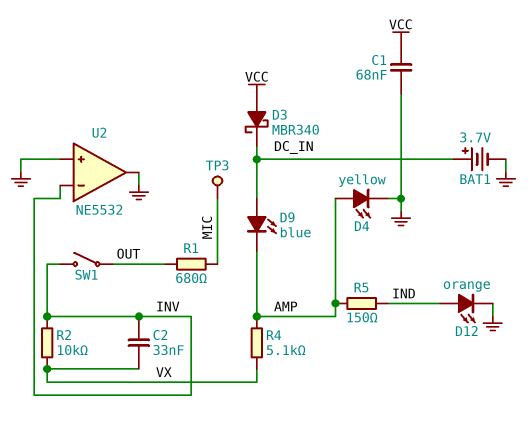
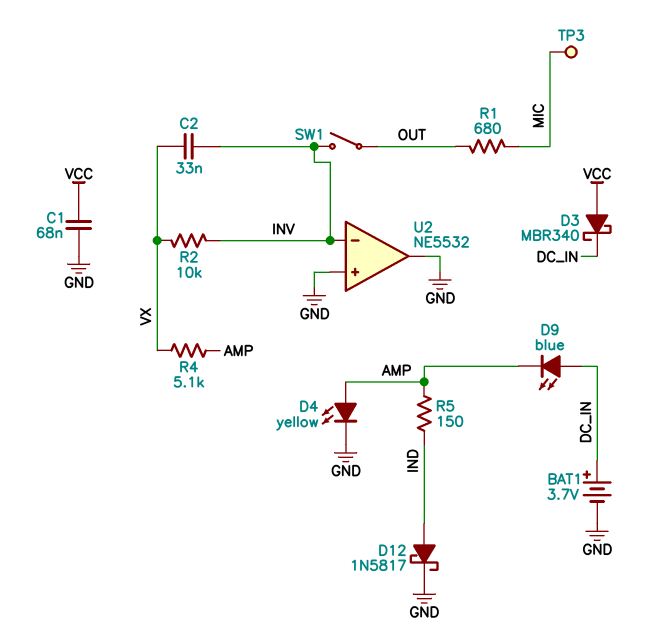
D12: LED orange (A IND, K GND) -> schottky 1N5817 (A IND, K GND)

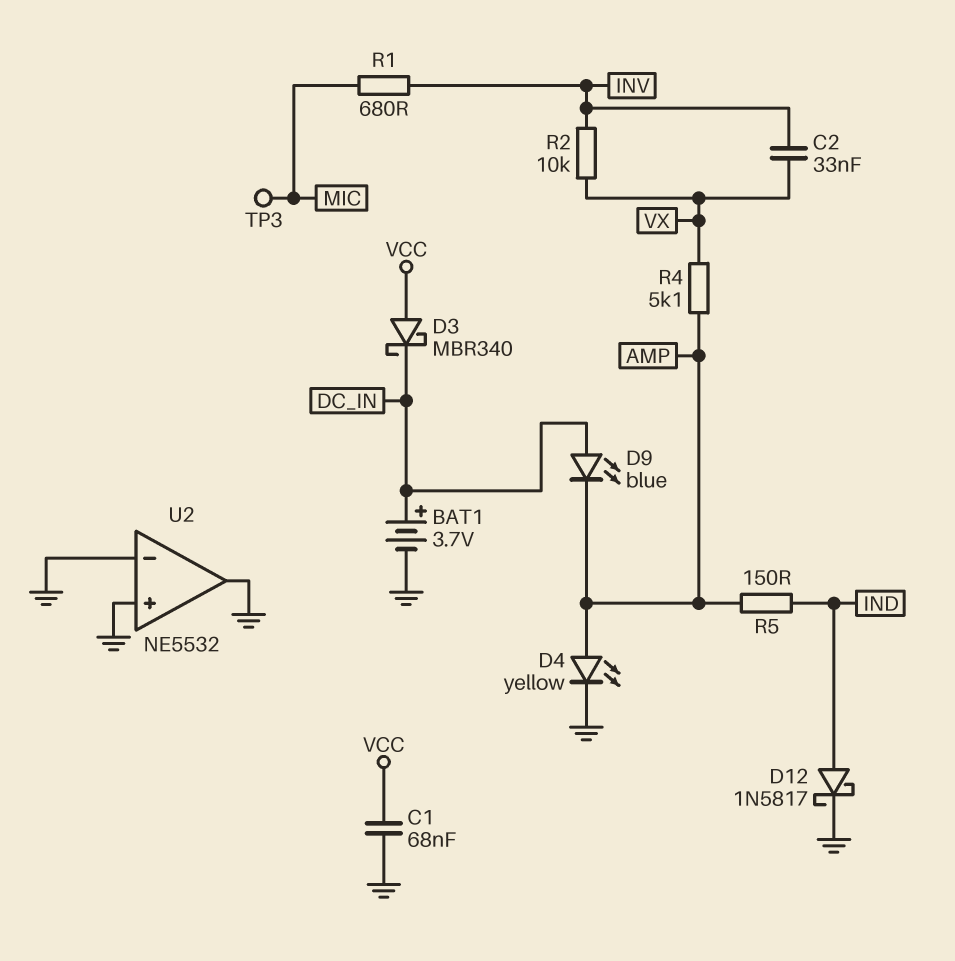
R1: 680 (MIC, OUT) -> 680 (INV, MIC)
SW1: switch (INV, OUT) -> none
U2 pin in-: INV -> GND

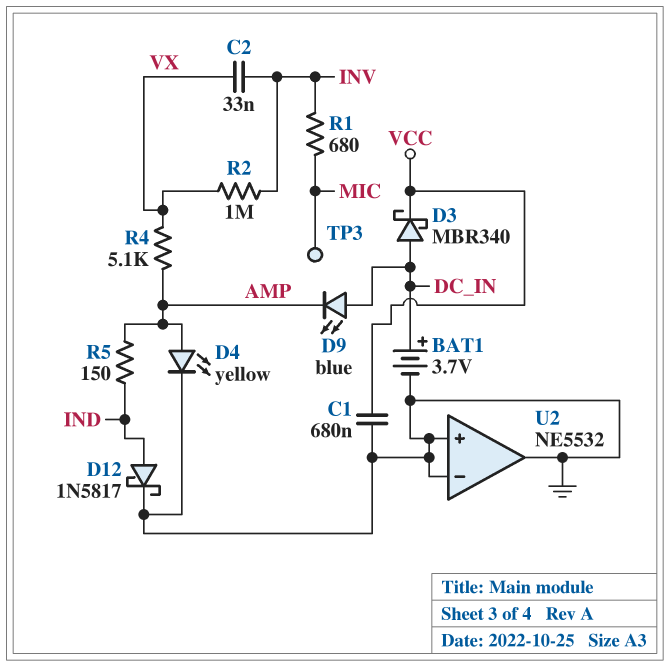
C1: 68nF (GND, VCC) -> 680nF (GND, VCC)
D3: schottky MBR340 (A VCC, K DC_IN) -> schottky MBR340 (A DC_IN, K VCC)
R2: 10k (INV, VX) -> 1M (INV, VX)

